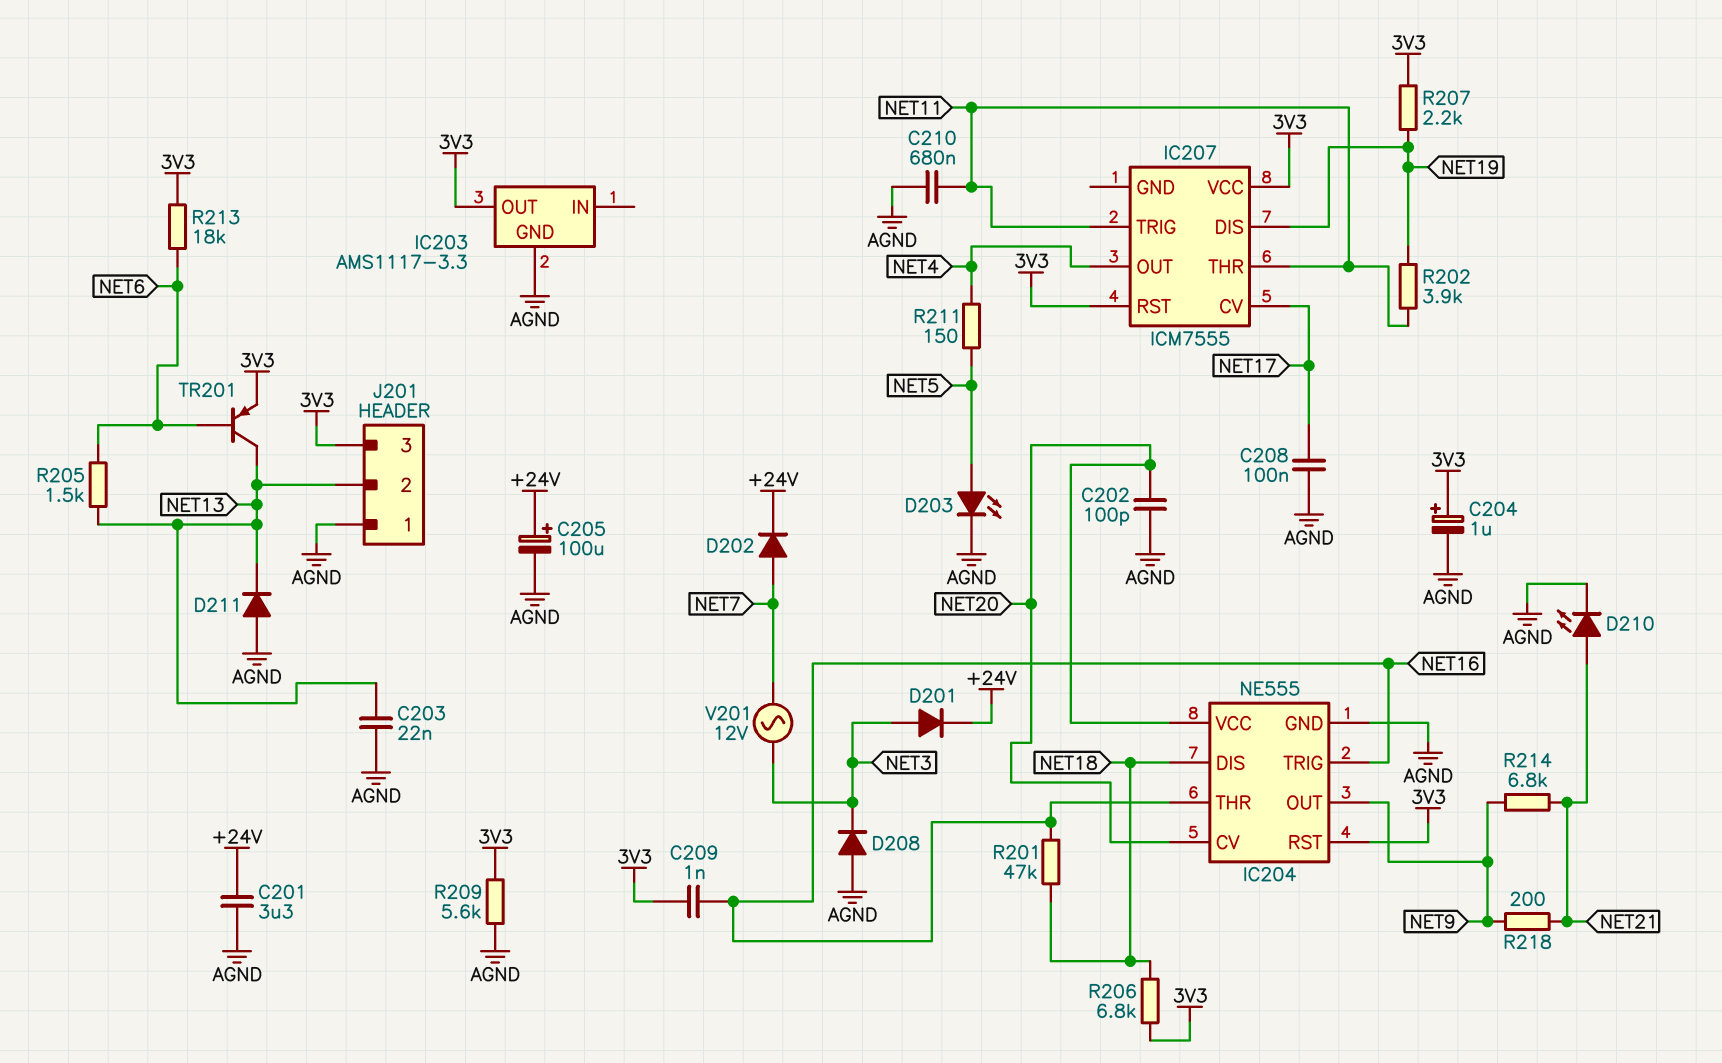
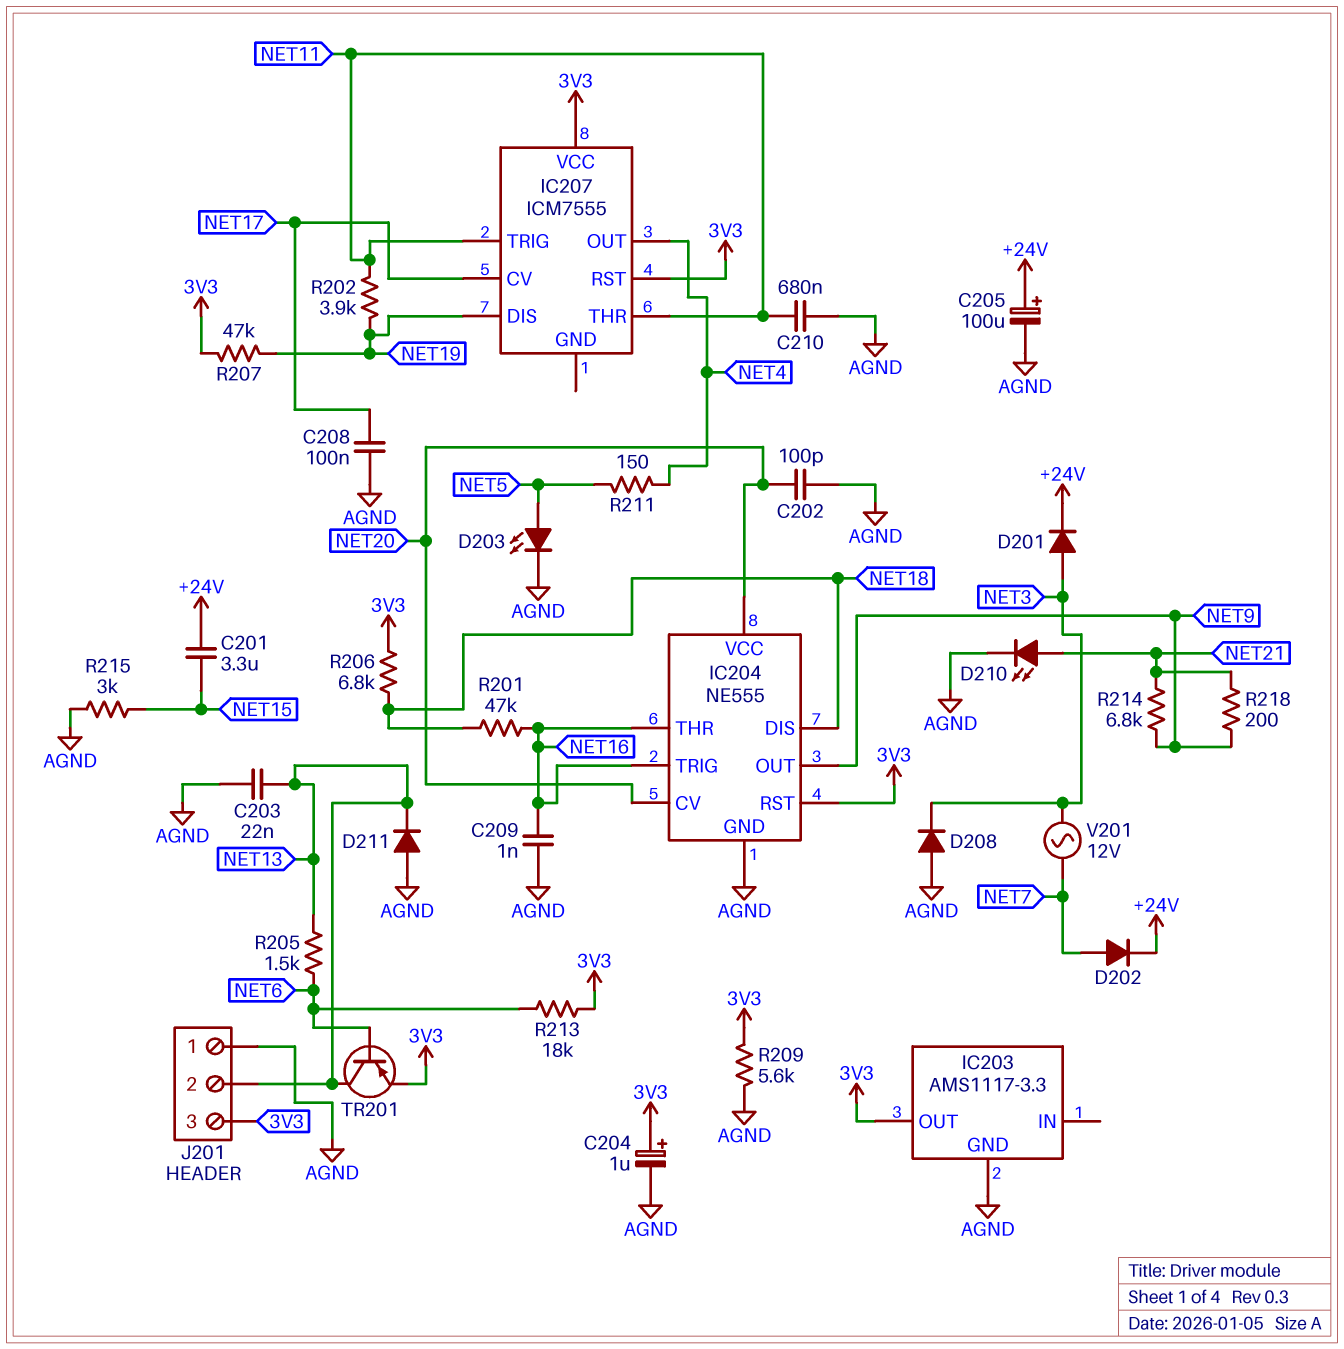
C201: 3.3uF (+24V, AGND) -> 3.3uF (+24V, NET15)
C209: 1nF (3V3, NET16) -> 1nF (AGND, NET16)
R207: 2.2k (3V3, NET19) -> 47k (3V3, NET19)
R215: none -> 3k (AGND, NET15)

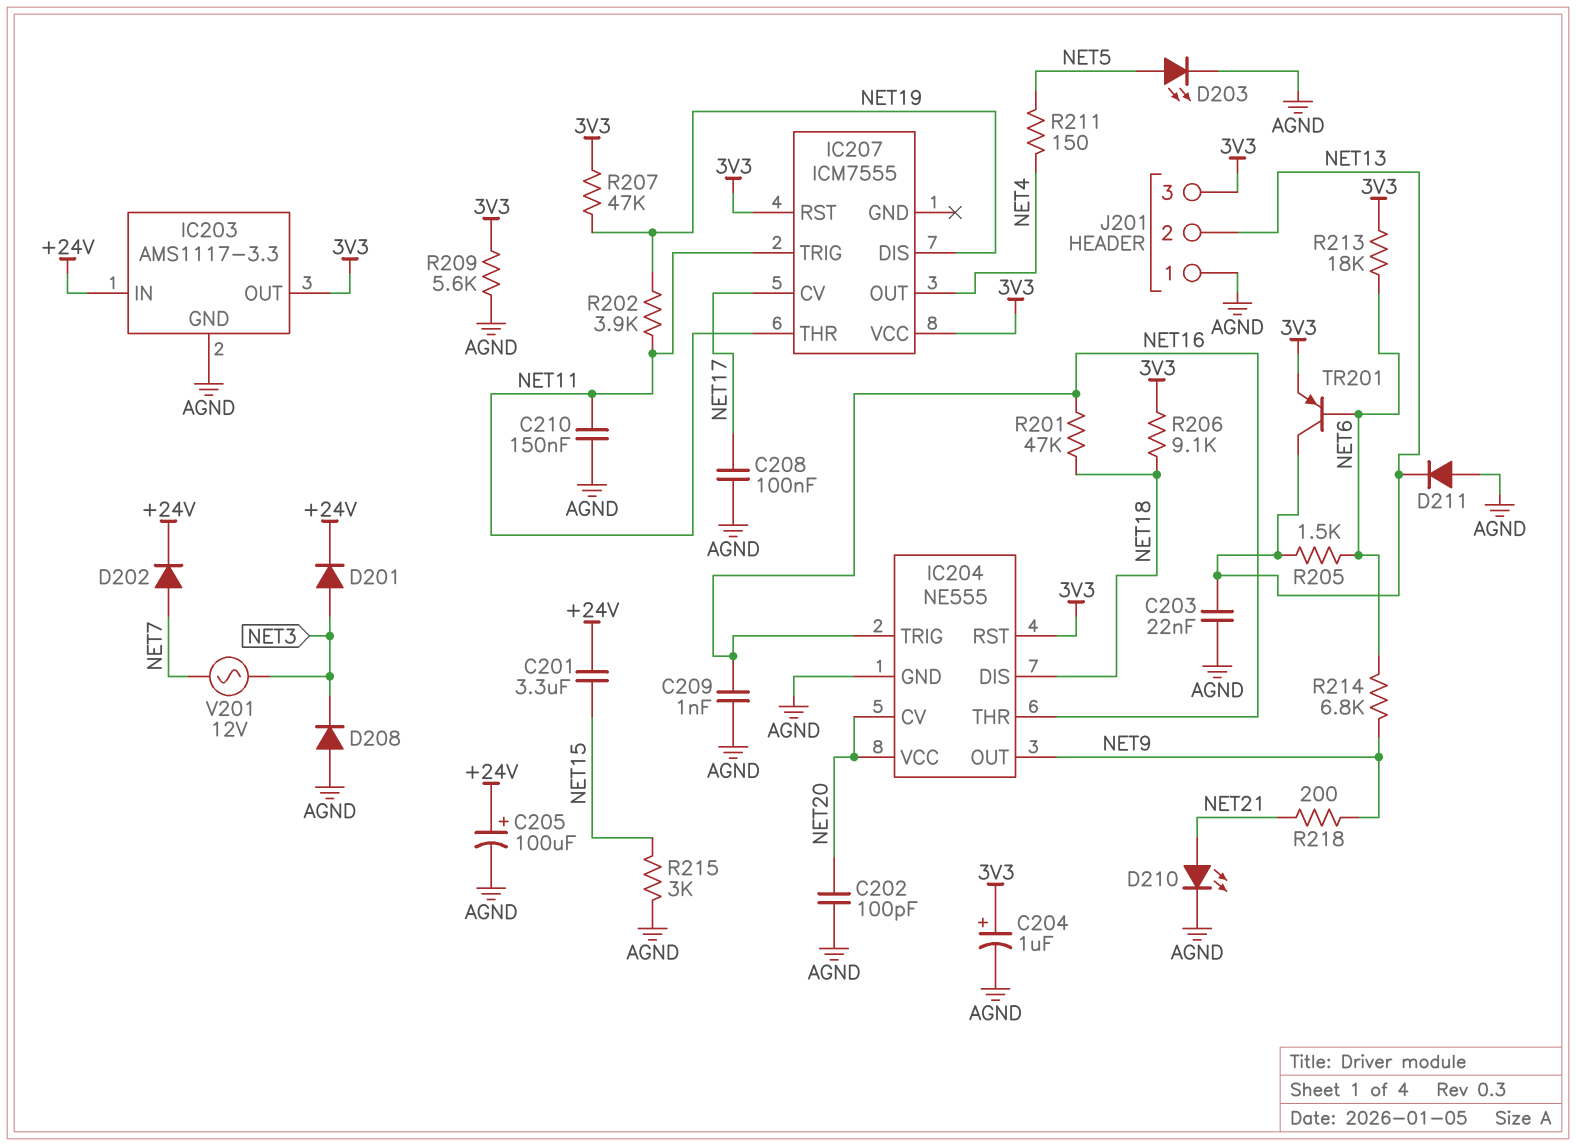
C210: 680nF (AGND, NET11) -> 150nF (AGND, NET11)
IC203 pin IN: none -> +24V
R206: 6.8k (3V3, NET18) -> 9.1k (3V3, NET18)
R214: 6.8k (NET9, NET21) -> 6.8k (NET6, NET9)

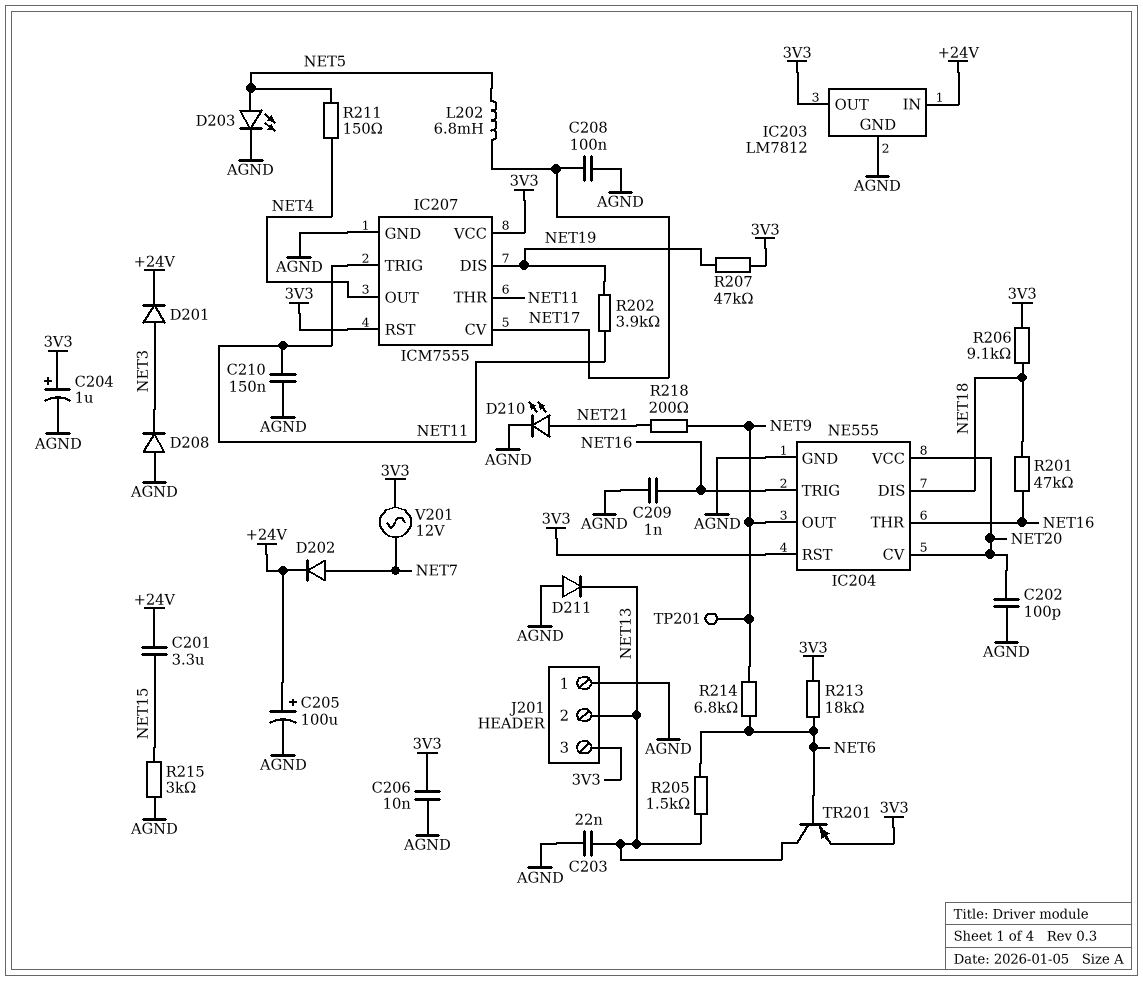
C206: none -> 10nF (3V3, AGND)
IC203: AMS1117-3.3 -> LM7812
IC207 pin GND: none -> AGND
L202: none -> 6.8mH (NET5, NET17)
R209: 5.6k (3V3, AGND) -> none
TP201: none -> test point (NET9)
V201: AC 12V (NET3, NET7) -> AC 12V (3V3, NET7)

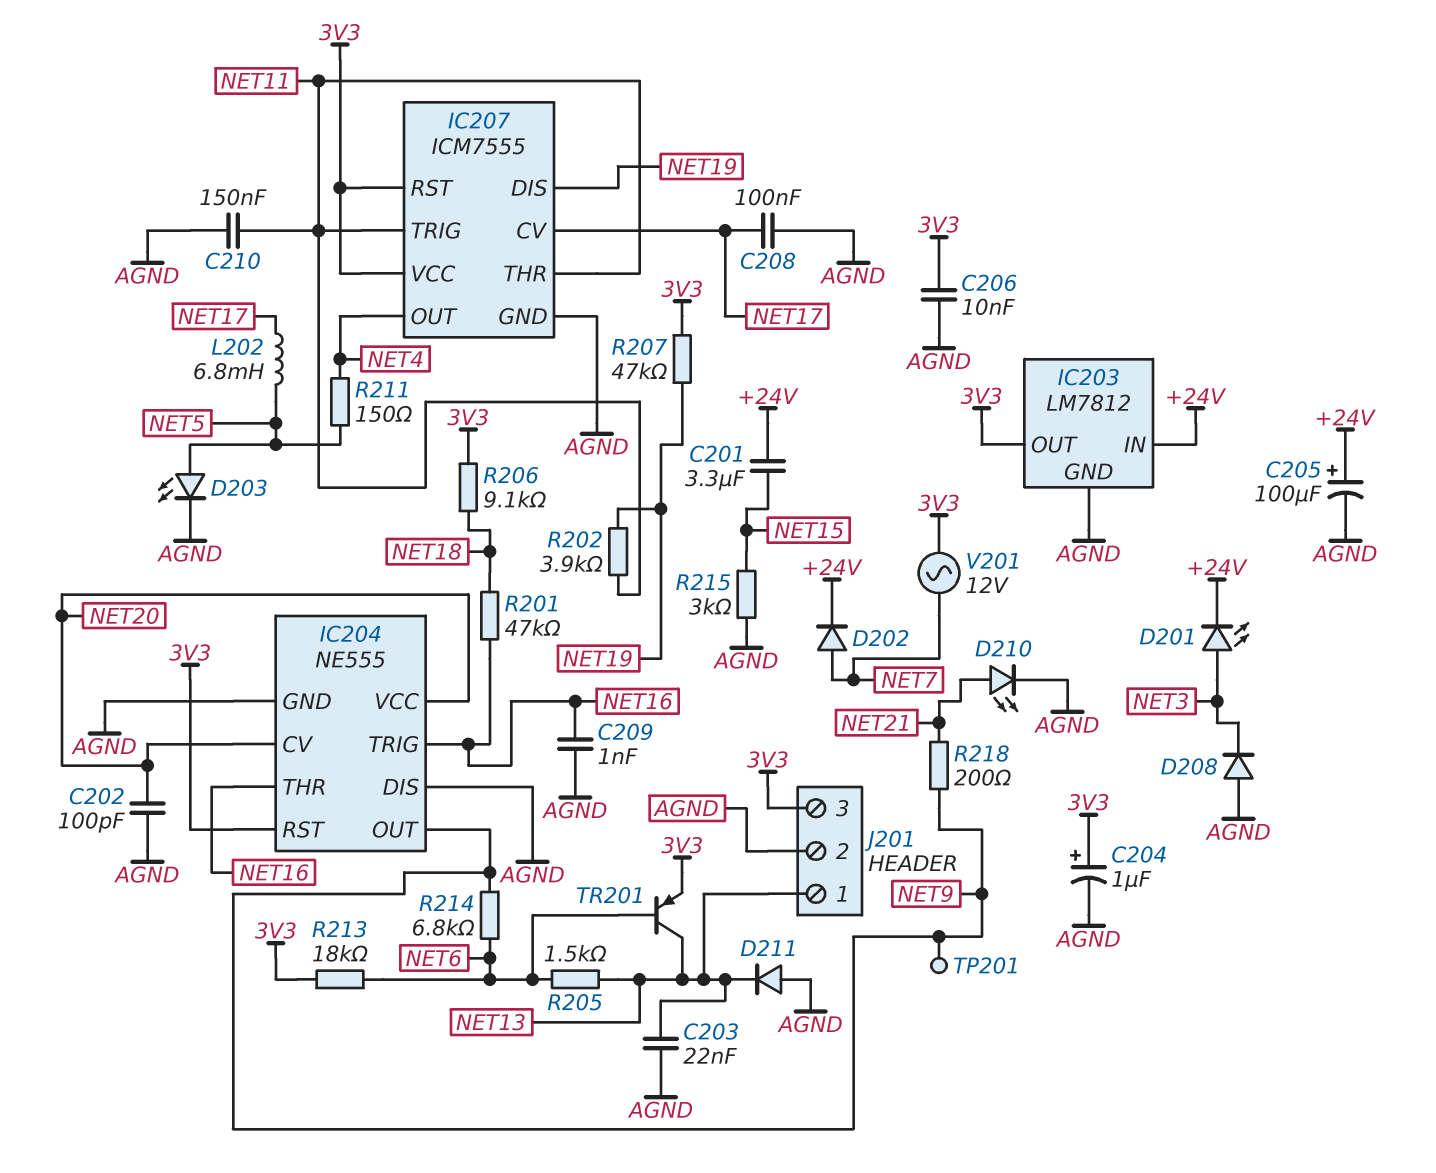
D201: diode (A NET3, K +24V) -> LED (A NET3, K +24V)
IC204 pin DIS: NET18 -> AGND
J201 pin 1: AGND -> NET13
J201 pin 2: NET13 -> AGND

